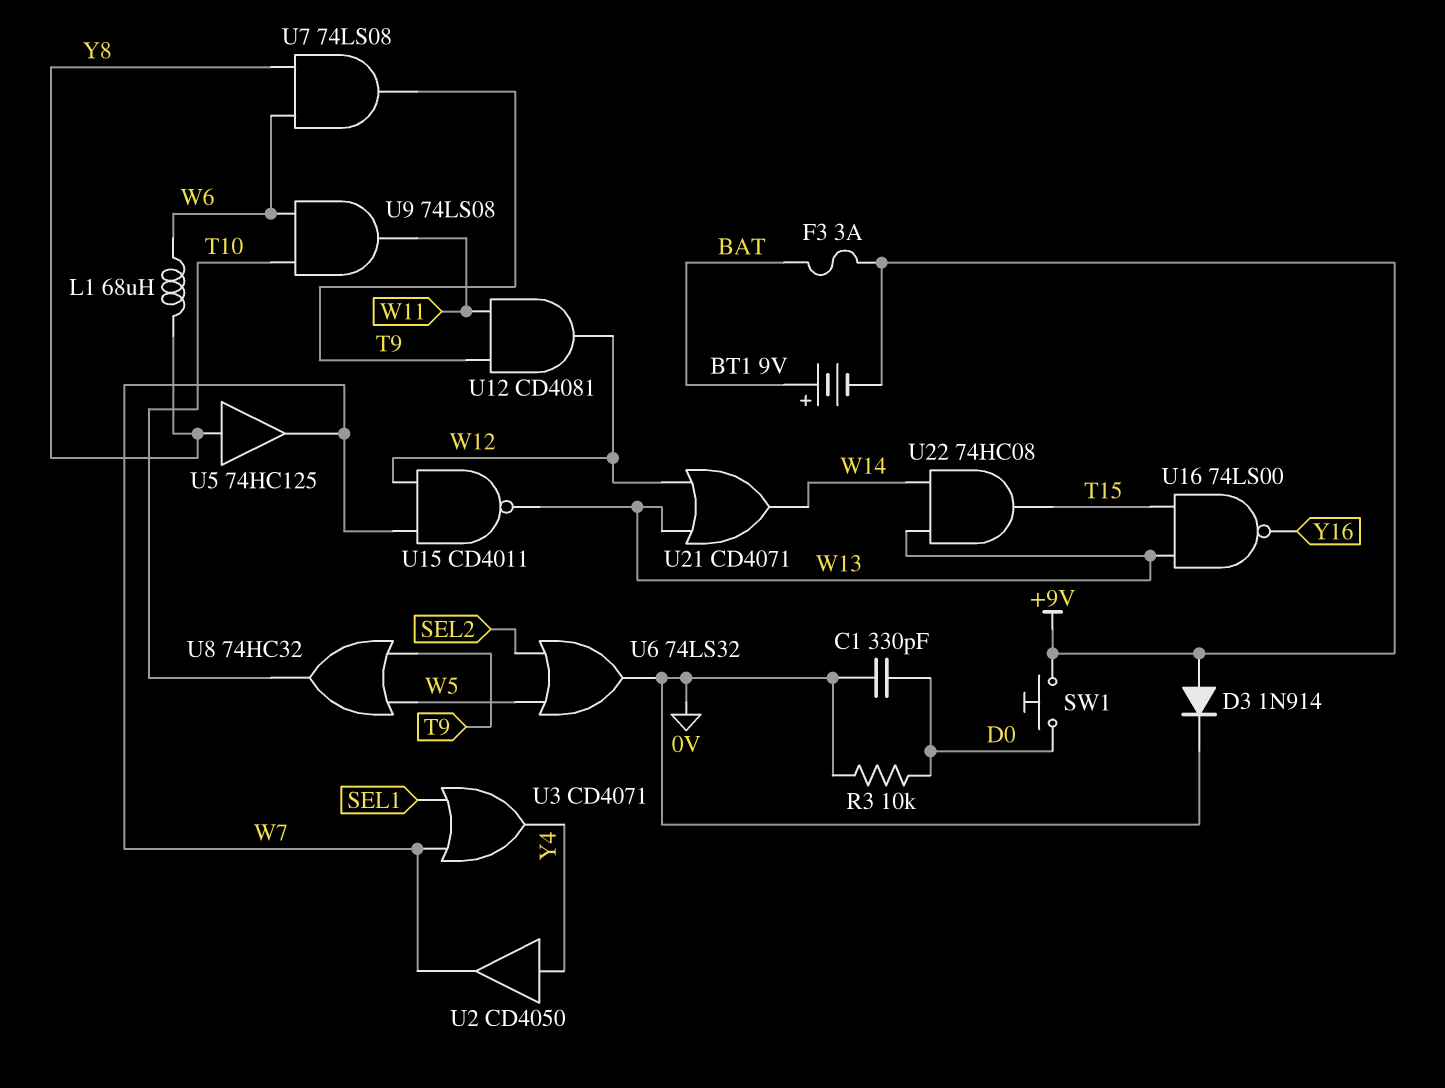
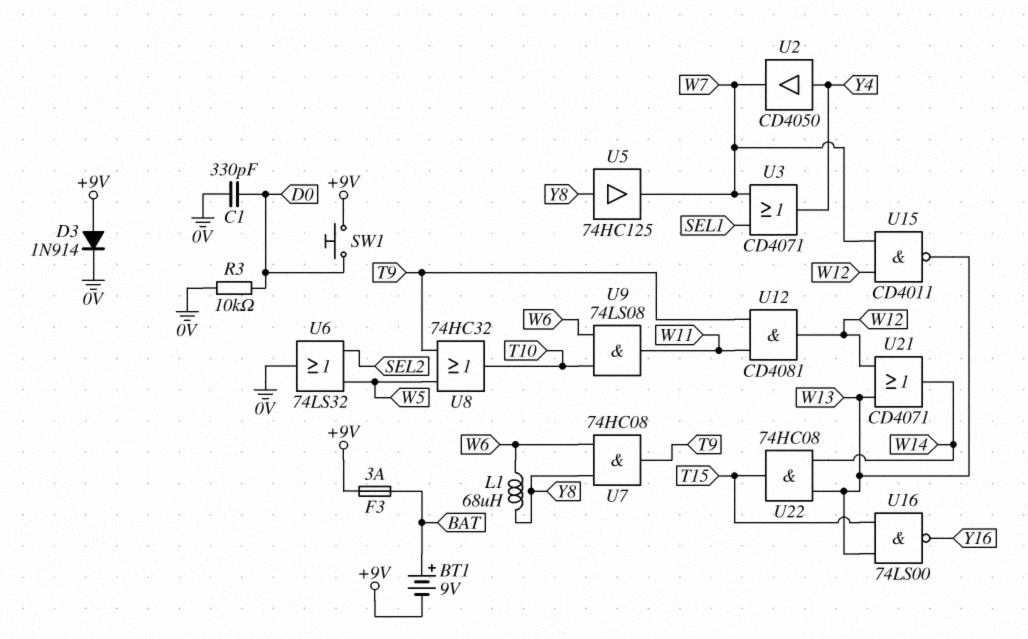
U7: AND 74LS08 (in W6, in Y8, out T9) -> AND 74HC08 (in W6, in Y8, out T9)

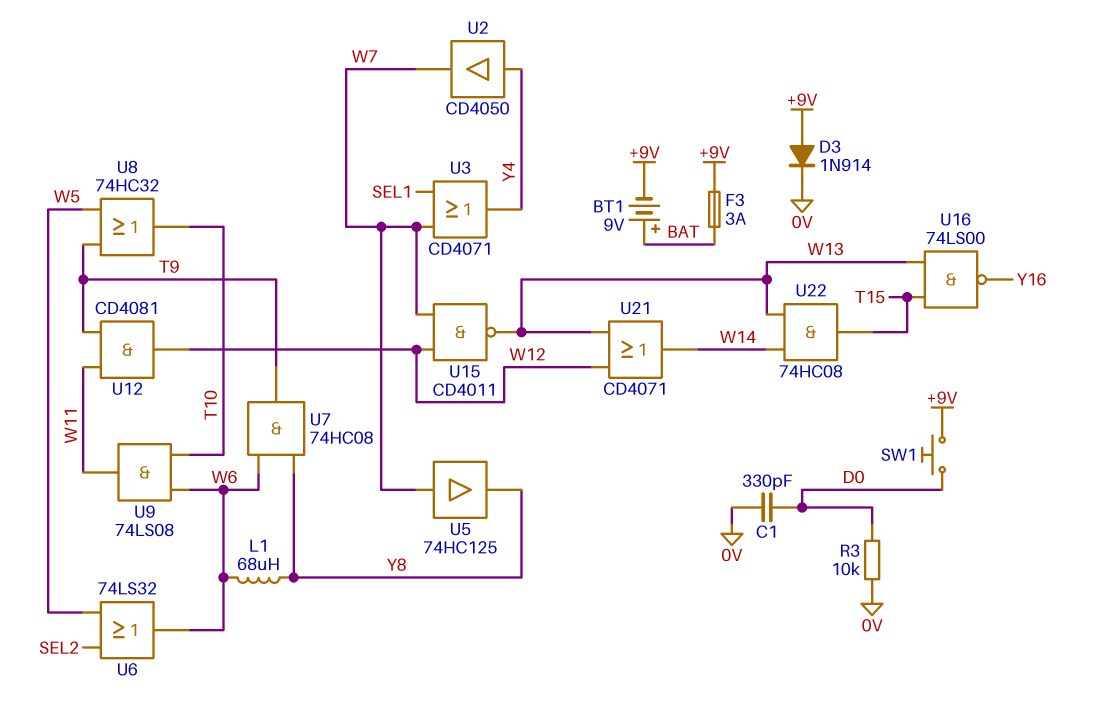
U5: buffer 74HC125 (in Y8, out W7) -> buffer 74HC125 (in W7, out Y8)
U6: OR 74LS32 (in SEL2, in W5, out 0V) -> OR 74LS32 (in SEL2, in W5, out W6)

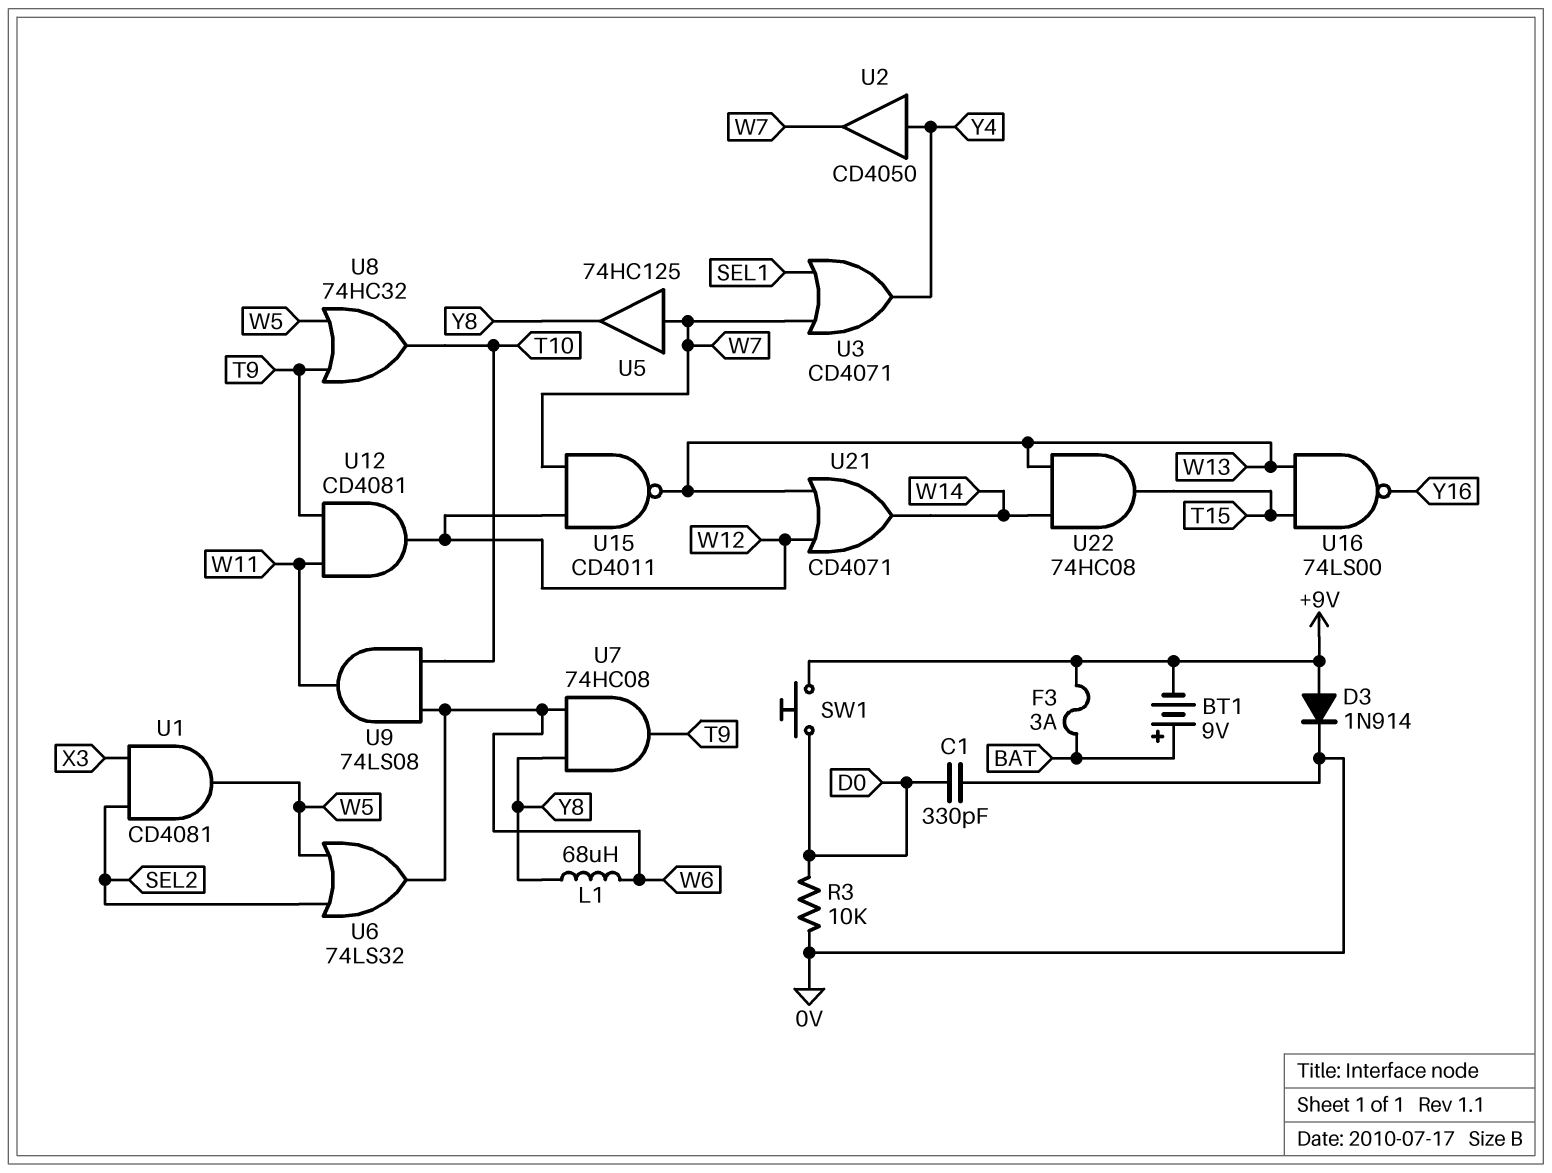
U1: none -> AND CD4081 (in SEL2, in X3, out W5)

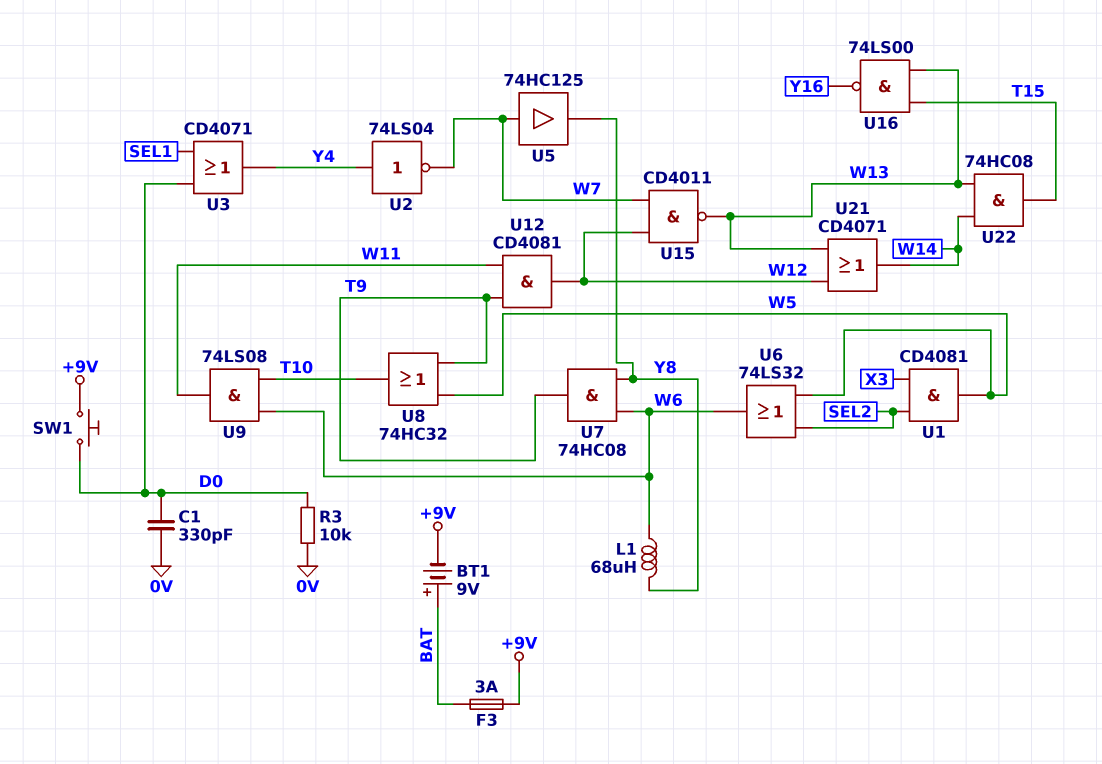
D3: diode 1N914 (A +9V, K 0V) -> none
U2: buffer CD4050 (in Y4, out W7) -> NOT 74LS04 (in Y4, out W7)
U3: OR CD4071 (in SEL1, in W7, out Y4) -> OR CD4071 (in D0, in SEL1, out Y4)

